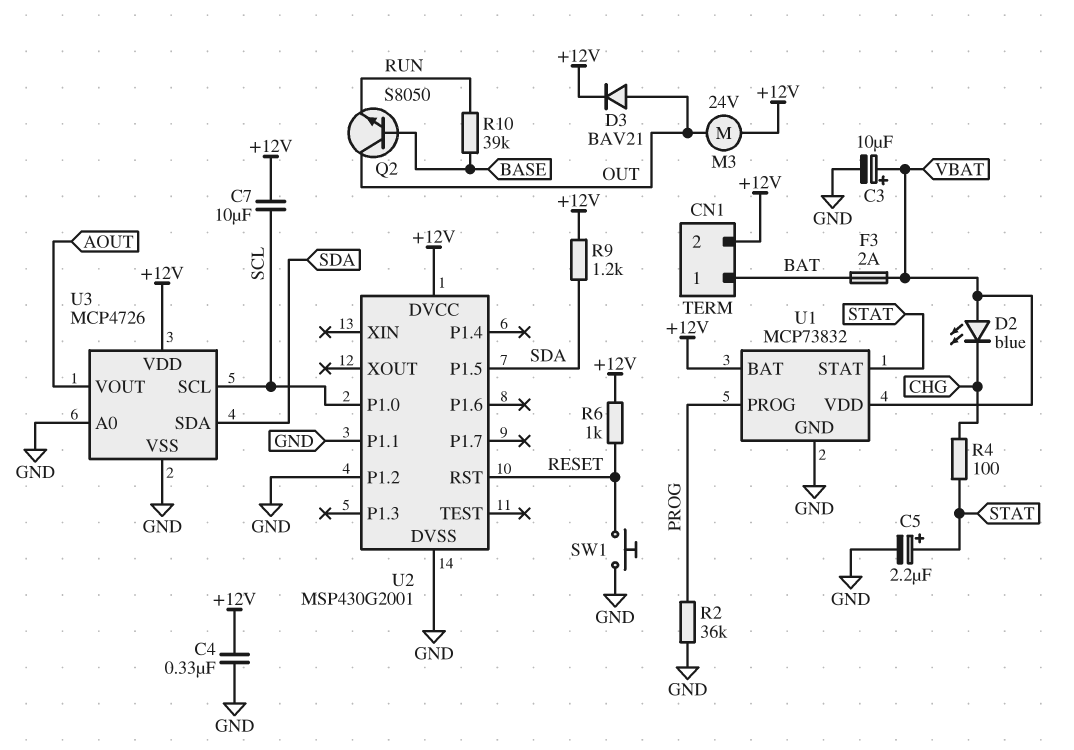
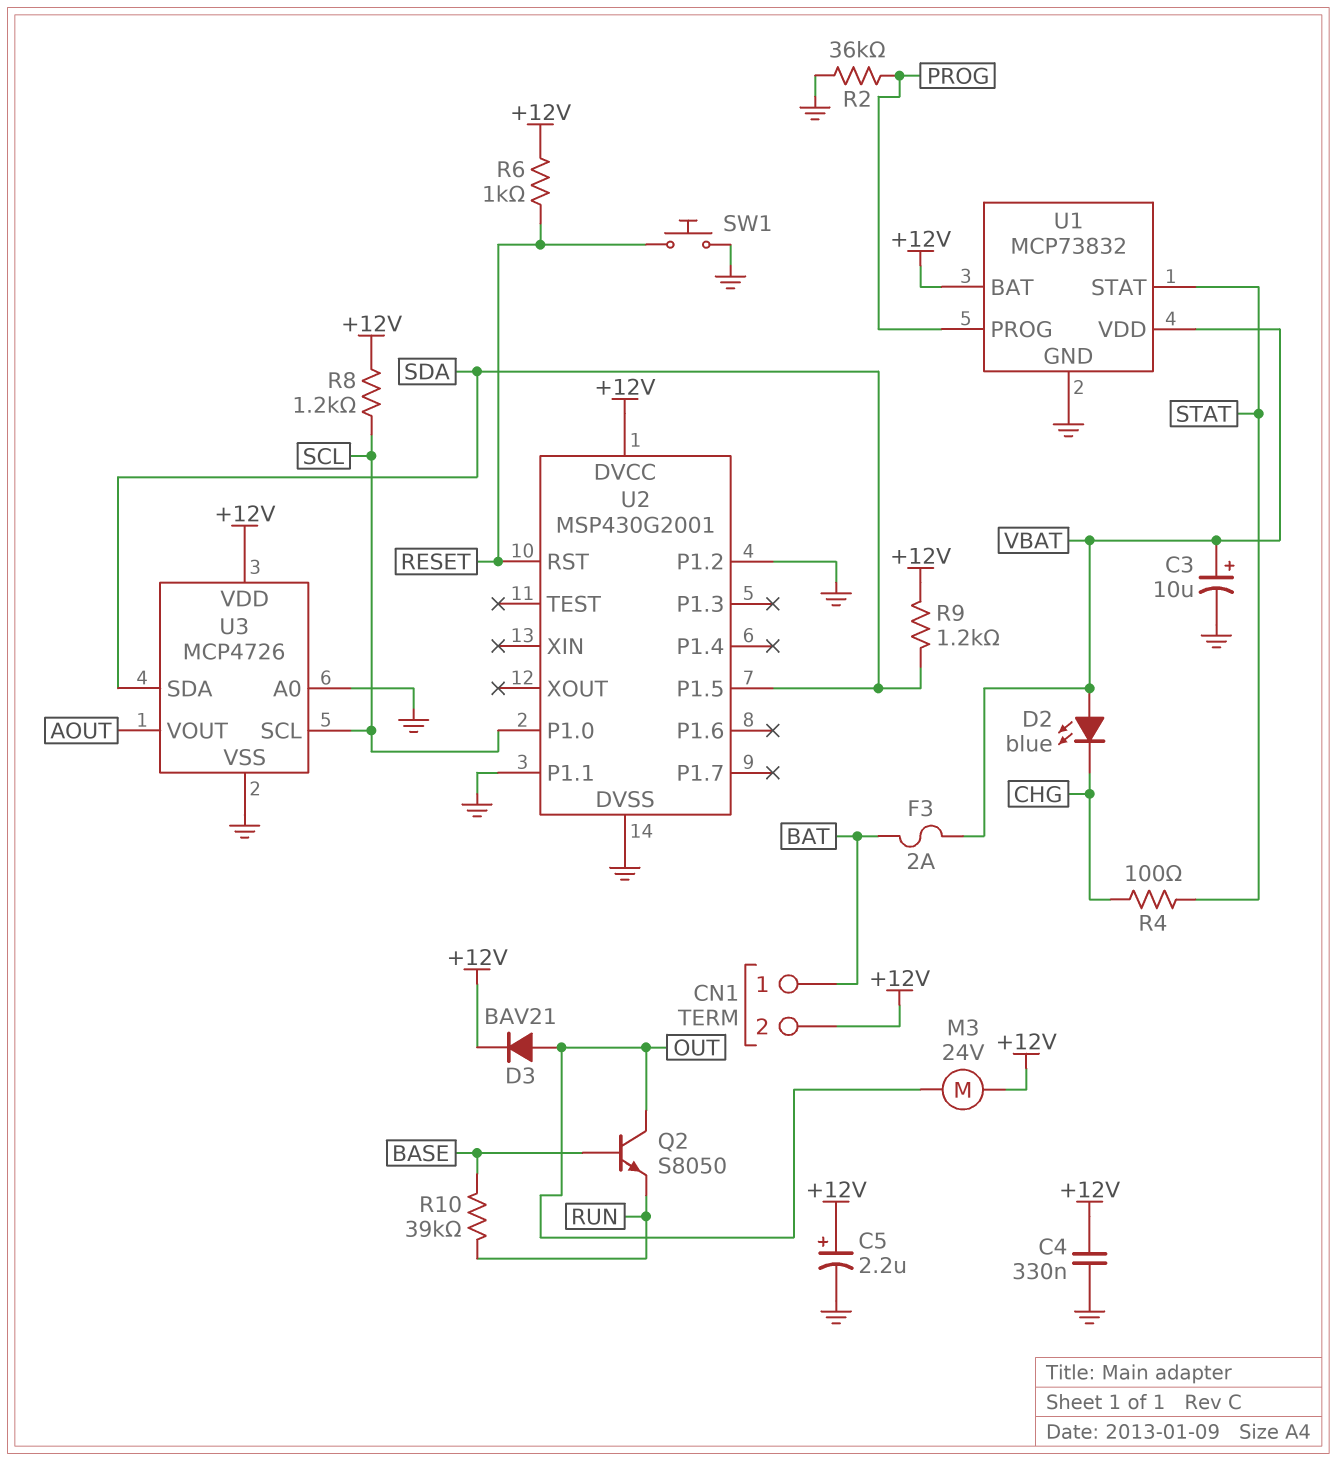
C5: 2.2uF (plus STAT, minus GND) -> 2.2uF (plus +12V, minus GND)
C7: 10uF (+12V, SCL) -> none
R8: none -> 1.2k (+12V, SCL)

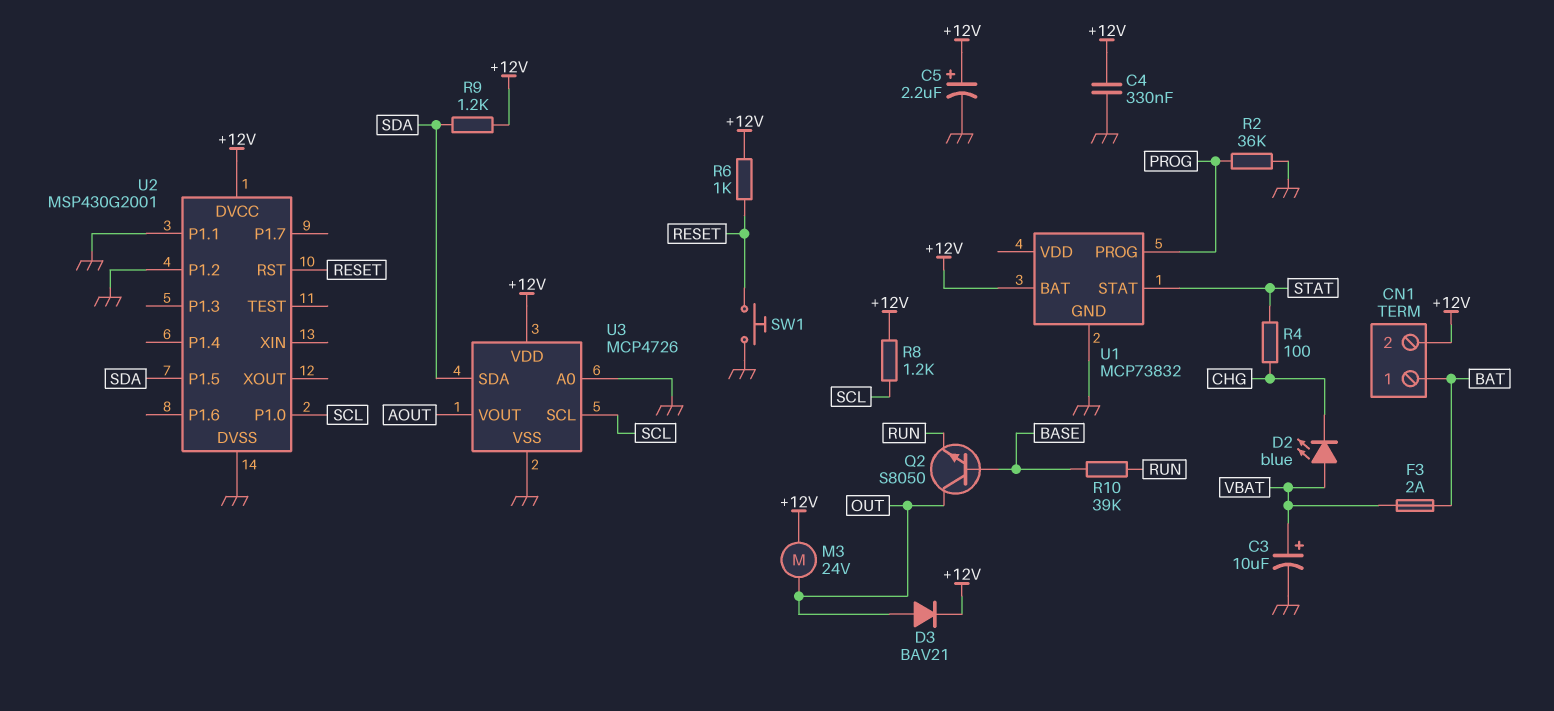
U1 pin VDD: VBAT -> none

